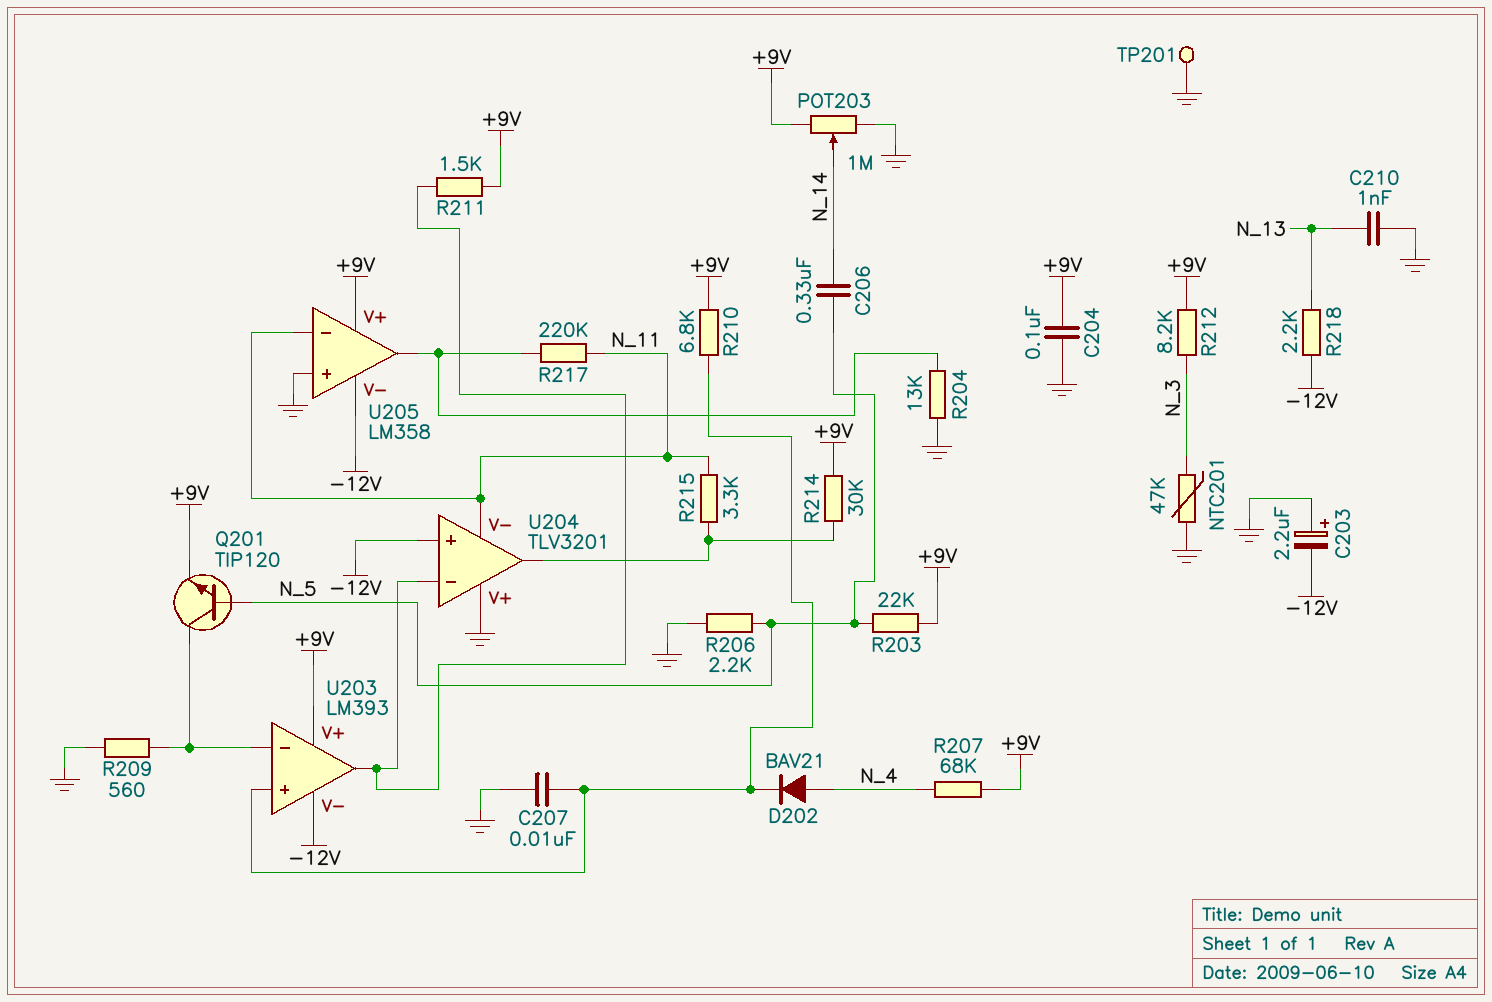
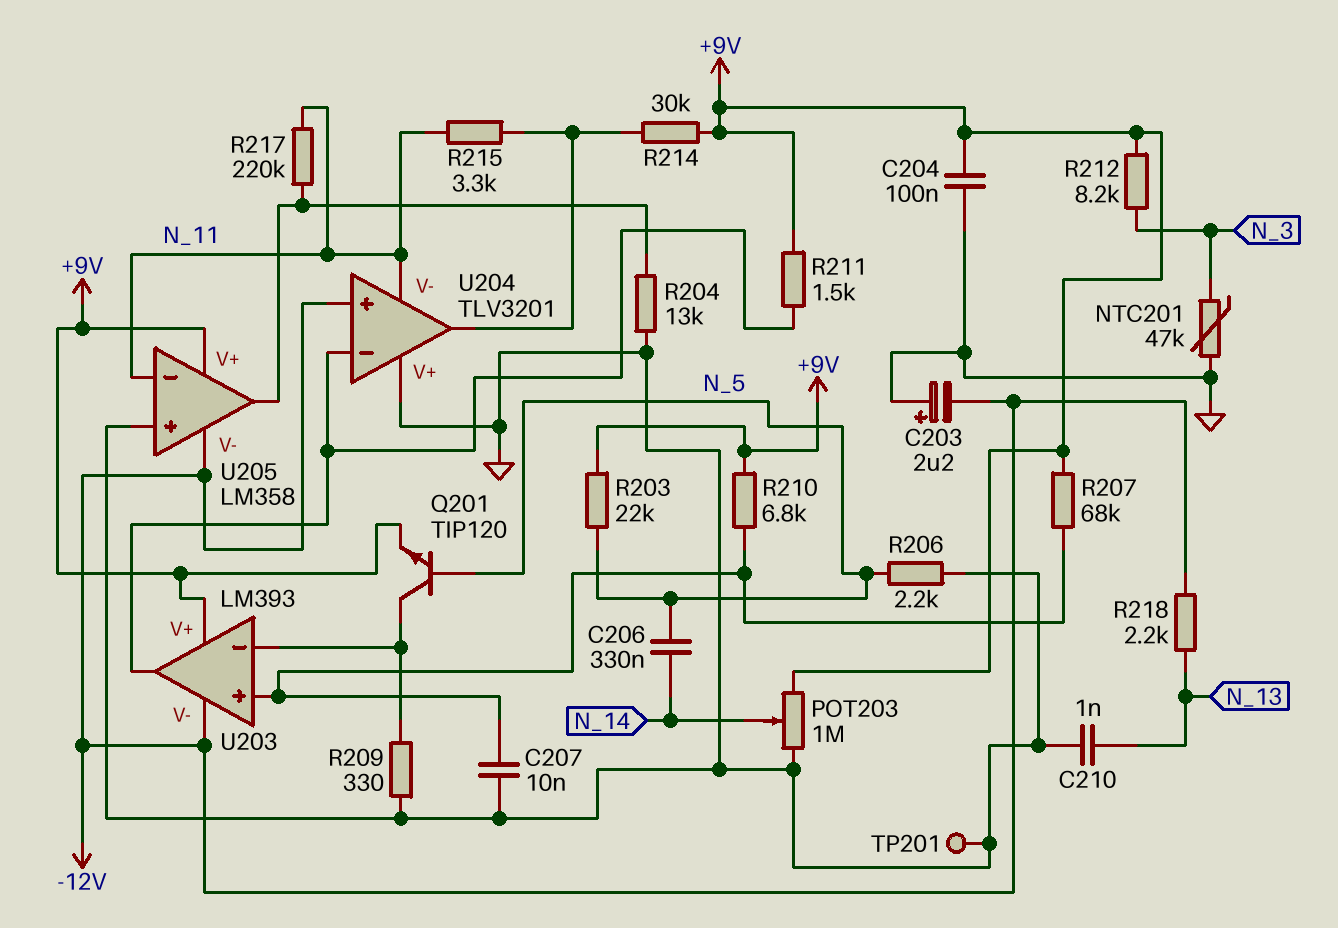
D202: diode BAV21 (A N_4, K U203/in+) -> none
R207: 68k (+9V, N_4) -> 68k (+9V, U203/in+)
R209: 560 (GND, U203/in-) -> 330 (GND, U203/in-)

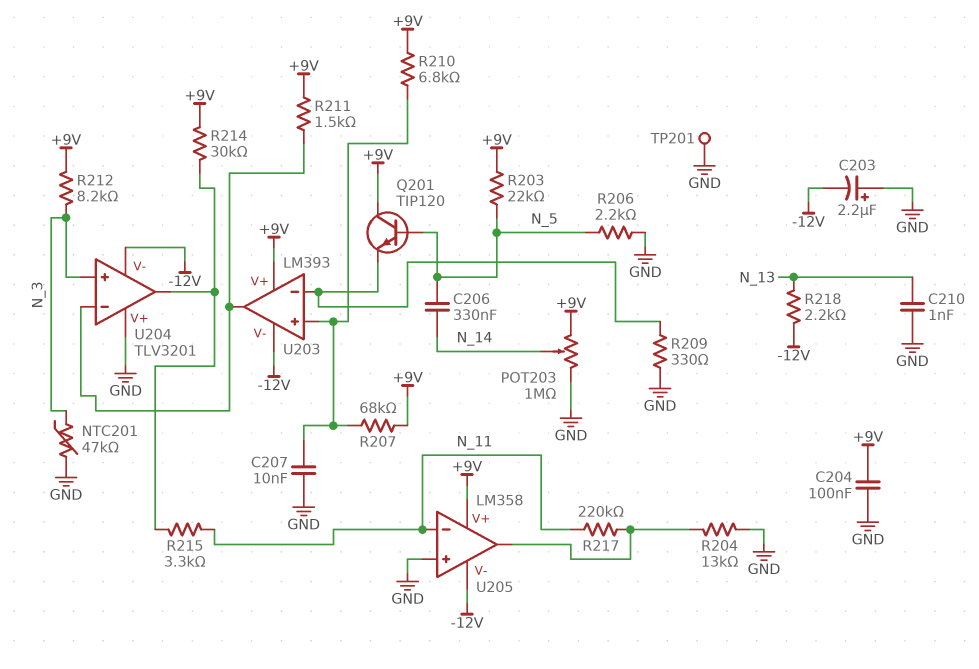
Q201: NPN TIP120 (B N_5, C U203/in-, E +9V) -> NPN TIP120 (B N_5, C +9V, E U203/in-)
U204 pin V-: N_11 -> -12V
U204 pin in+: -12V -> N_3

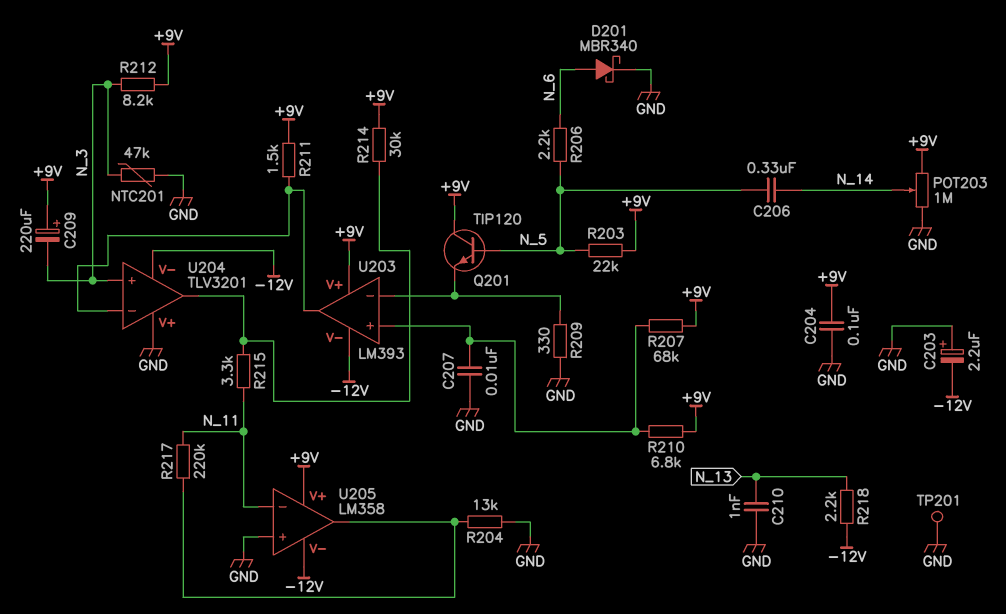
C209: none -> 220uF (plus +9V, minus N_3)
D201: none -> schottky MBR340 (A N_6, K GND)
R206: 2.2k (GND, N_5) -> 2.2k (N_5, N_6)

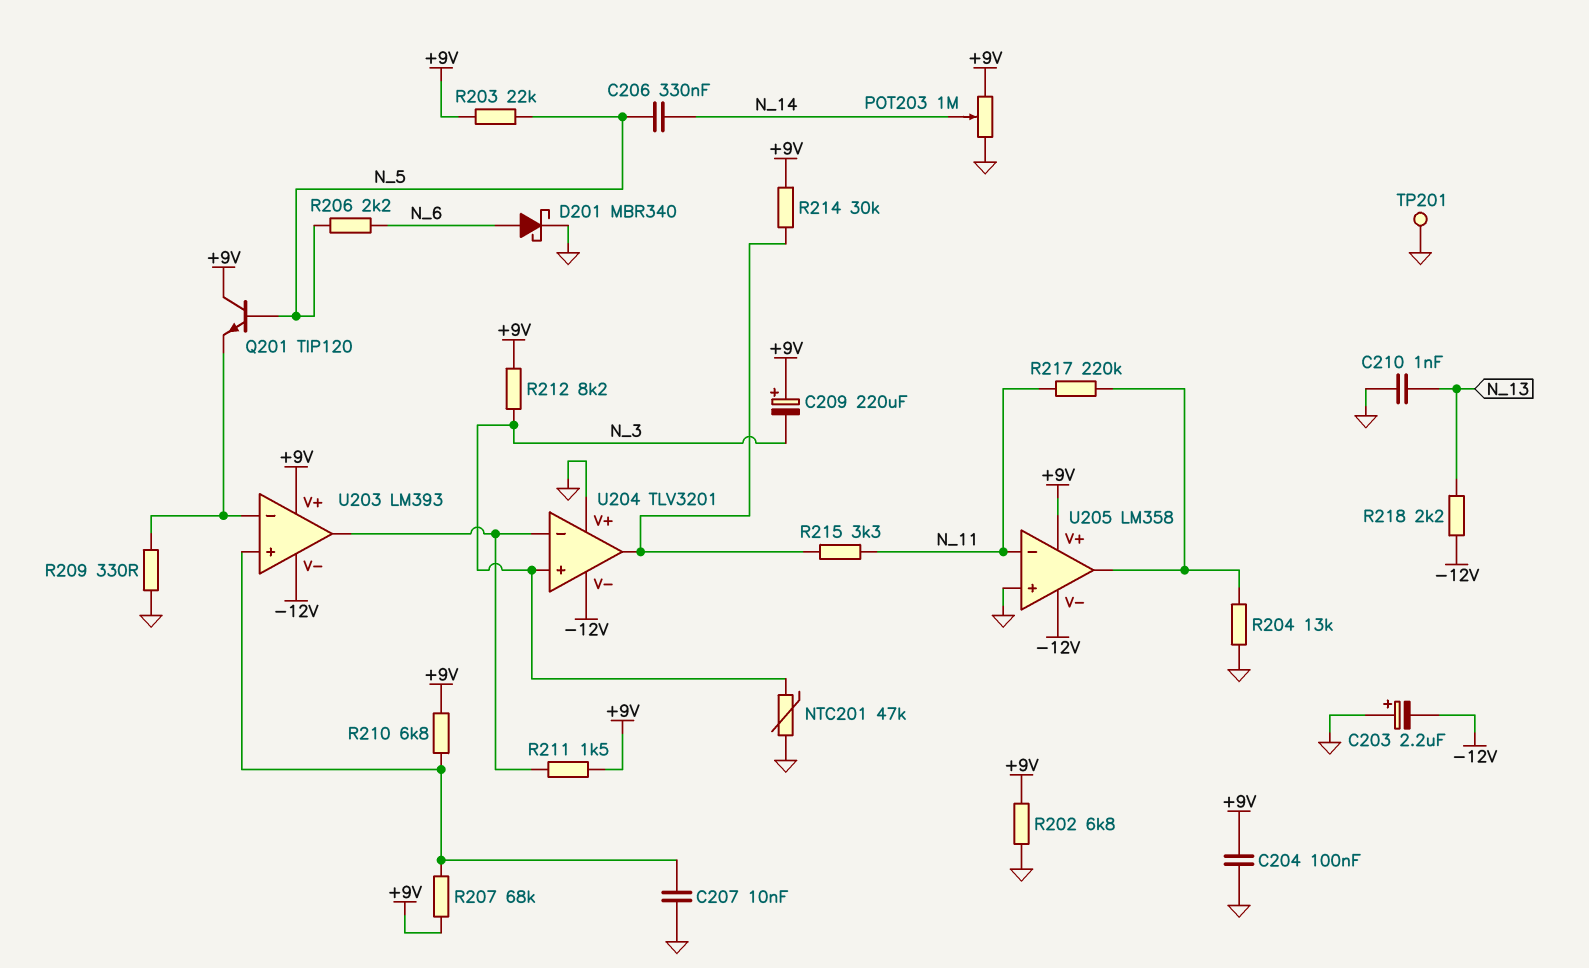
R202: none -> 6.8k (+9V, GND)

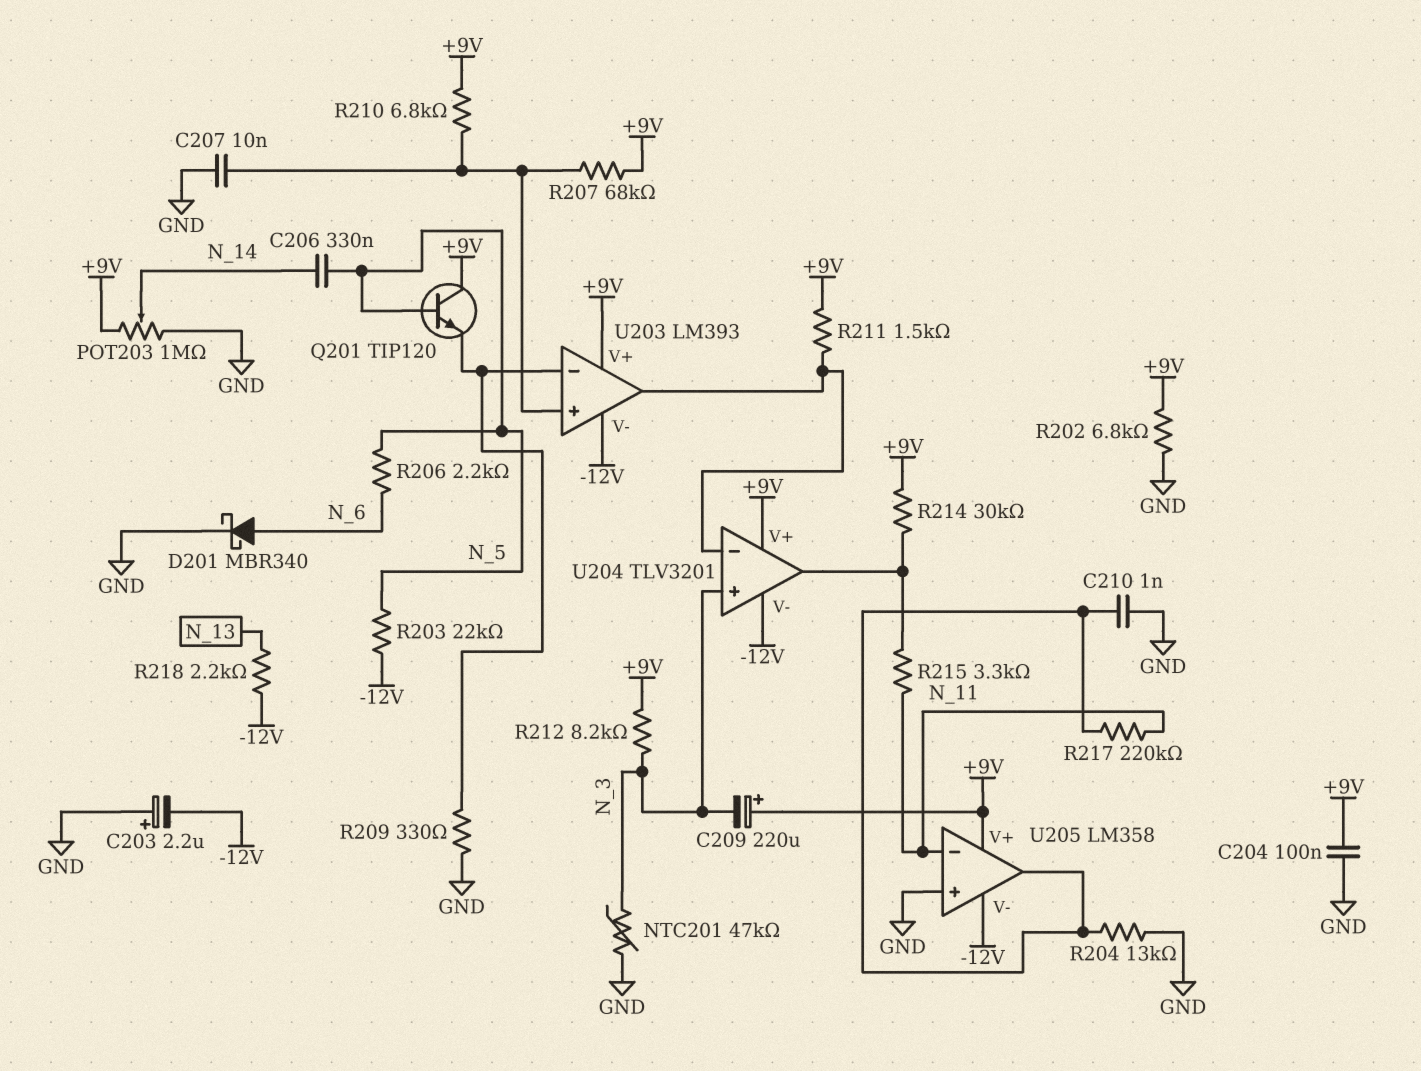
C210: 1nF (GND, N_13) -> 1nF (GND, U205/out)
R203: 22k (+9V, N_5) -> 22k (-12V, N_5)
TP201: test point (GND) -> none
U204 pin V+: GND -> +9V

